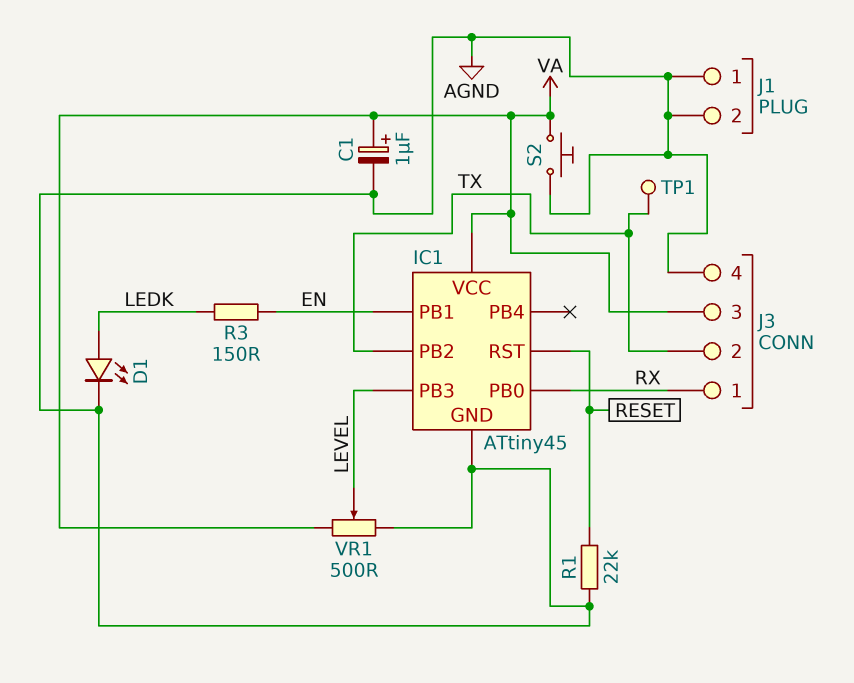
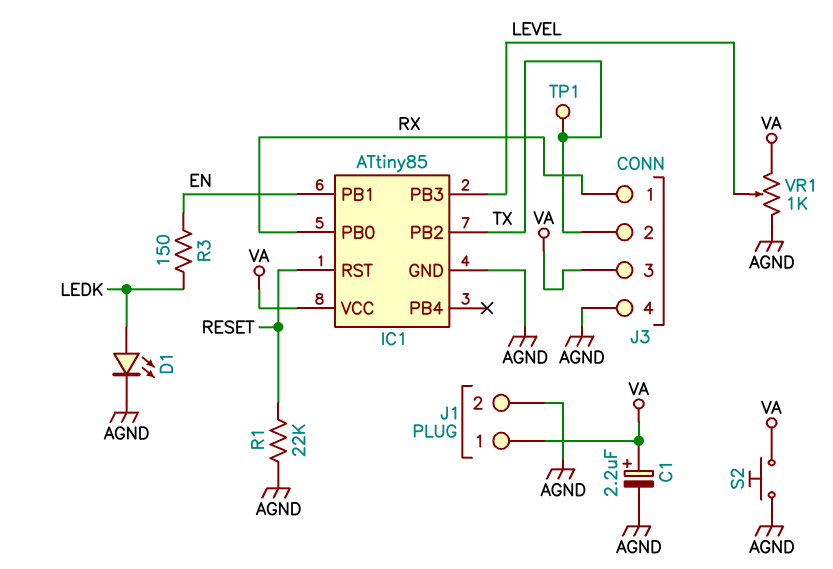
C1: 1uF (plus VA, minus AGND) -> 2.2uF (plus VA, minus AGND)
IC1: ATtiny45 -> ATtiny85
J1 pin 1: AGND -> VA
VR1: 500 (AGND, VA, wiper LEVEL) -> 1k (AGND, VA, wiper LEVEL)

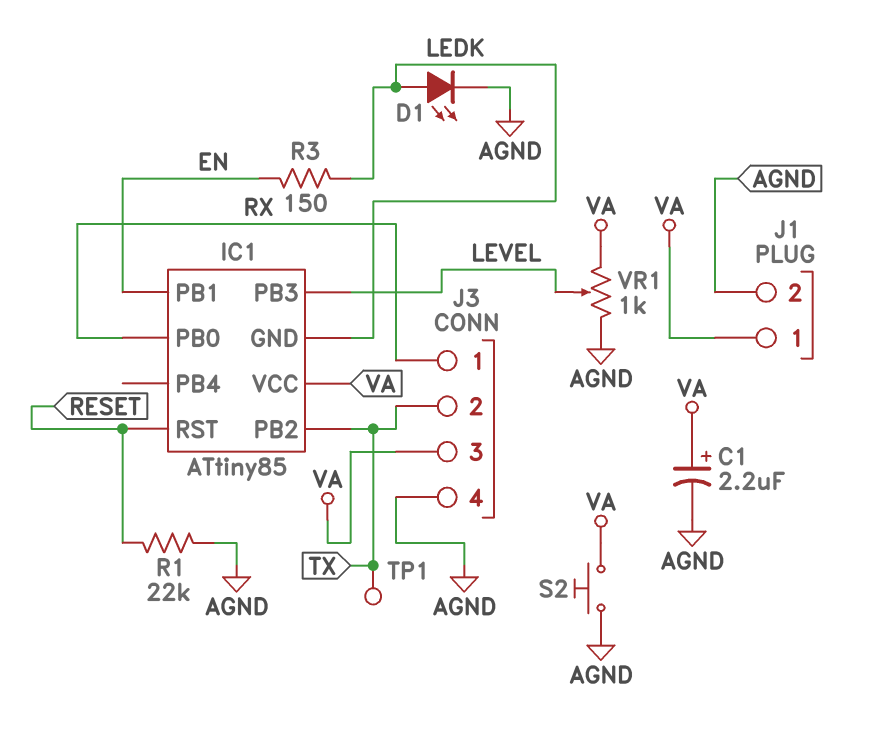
IC1 pin GND: AGND -> LEDK

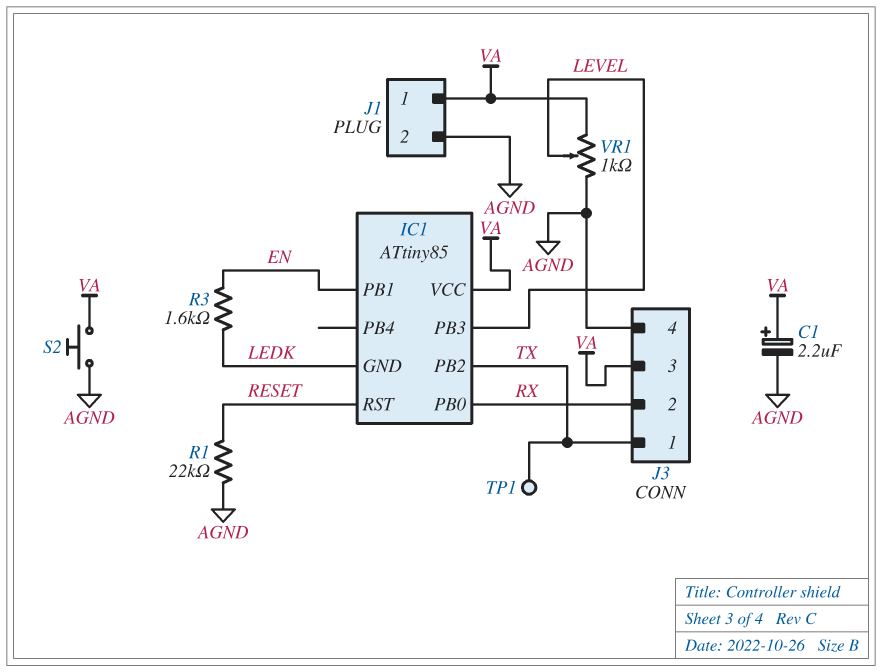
D1: LED (A LEDK, K AGND) -> none
J3 pin 1: RX -> TX
J3 pin 2: TX -> RX
R3: 150 (EN, LEDK) -> 1.6k (EN, LEDK)

